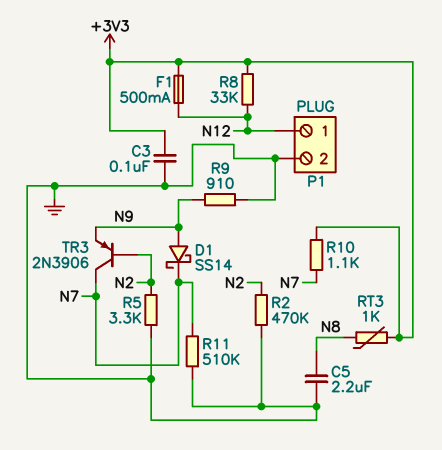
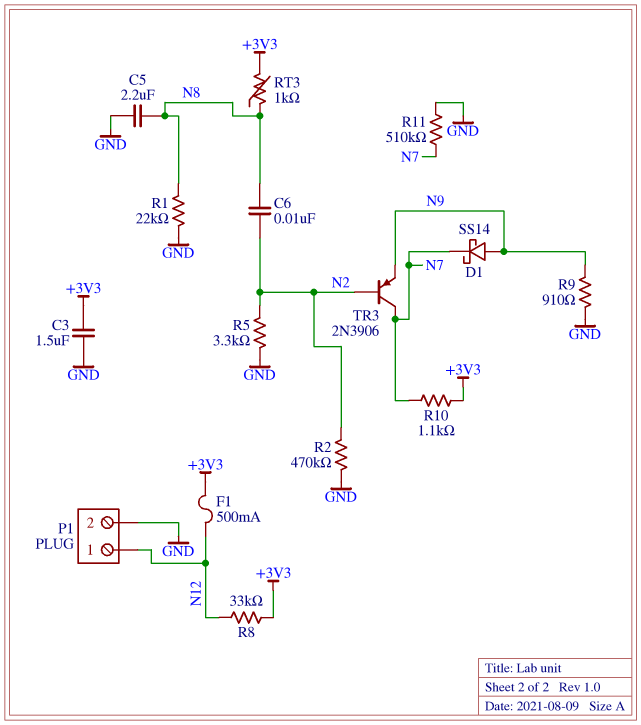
C3: 100nF (+3V3, GND) -> 1.5uF (+3V3, GND)
C6: none -> 10nF (N2, N8)
R1: none -> 22k (GND, N8)

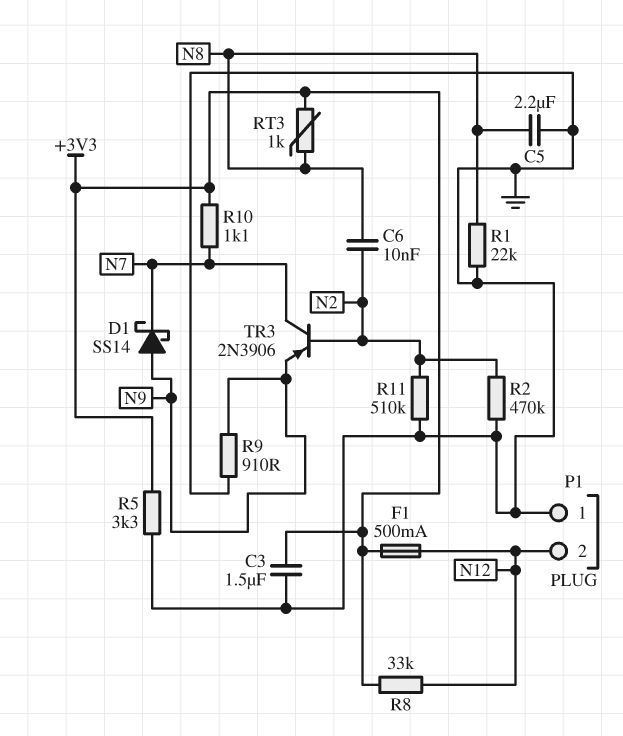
P1 pin 1: N12 -> GND
P1 pin 2: GND -> N12
R5: 3.3k (GND, N2) -> 3.3k (+3V3, GND)
R11: 510k (GND, N7) -> 510k (GND, N2)

